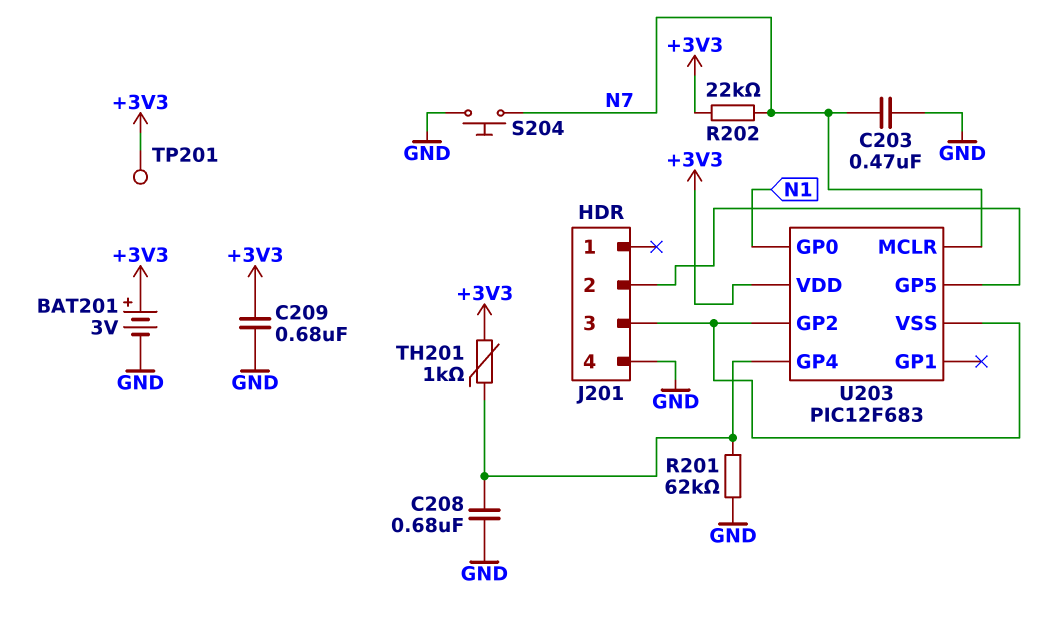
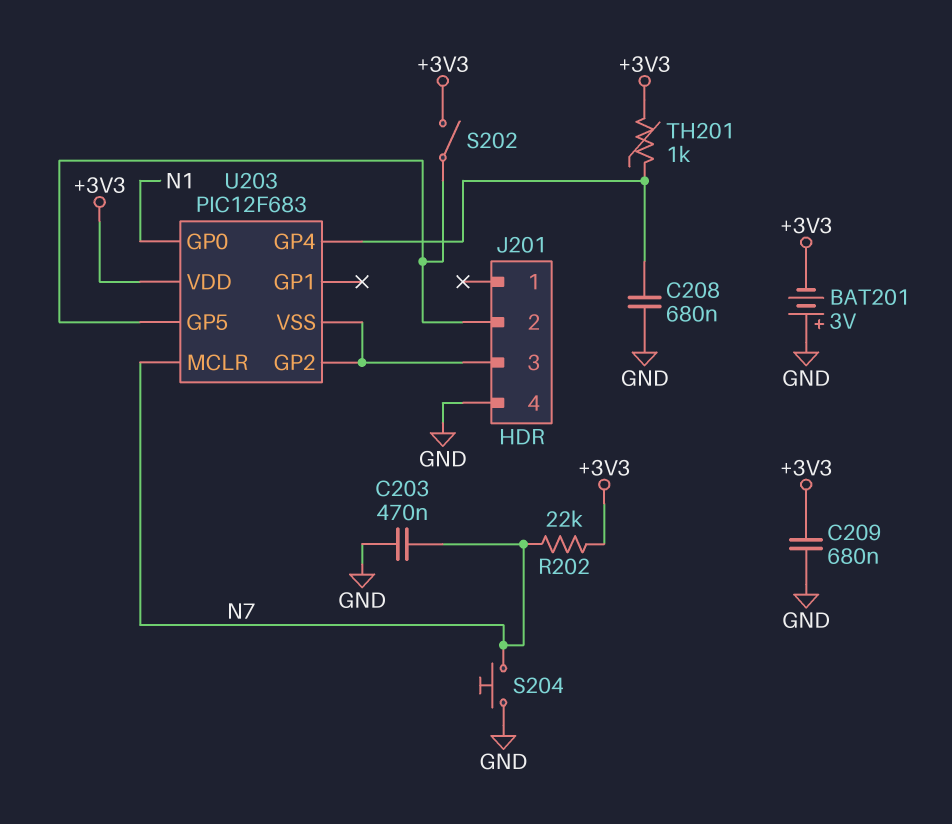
BAT201: 3V (plus +3V3, minus GND) -> 3V (plus GND, minus +3V3)
R201: 62k (GND, U203/GP4) -> none
S202: none -> switch (+3V3, J201/2)
TP201: test point (+3V3) -> none

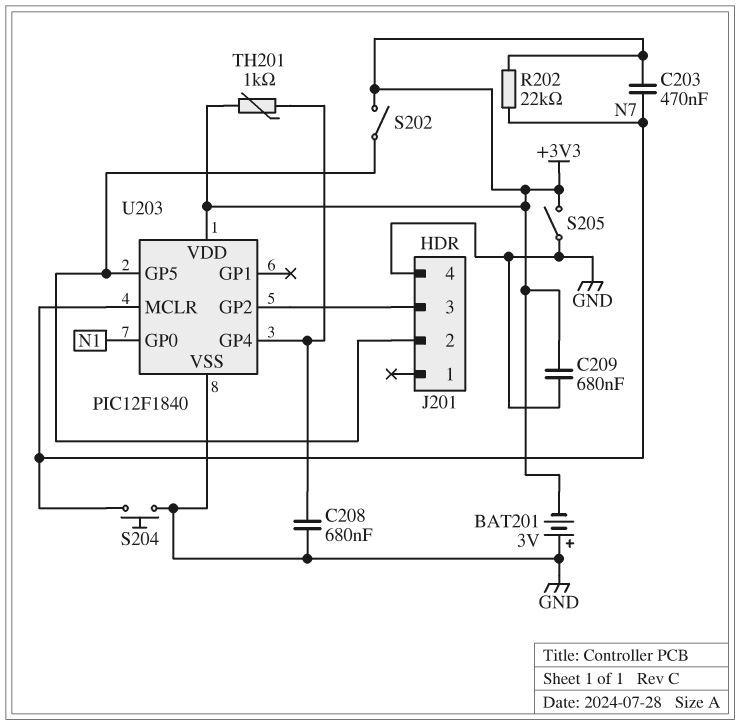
C203: 470nF (GND, N7) -> 470nF (+3V3, N7)
S205: none -> switch (+3V3, GND)
U203: PIC12F683 -> PIC12F1840
U203 pin VSS: J201/3 -> GND

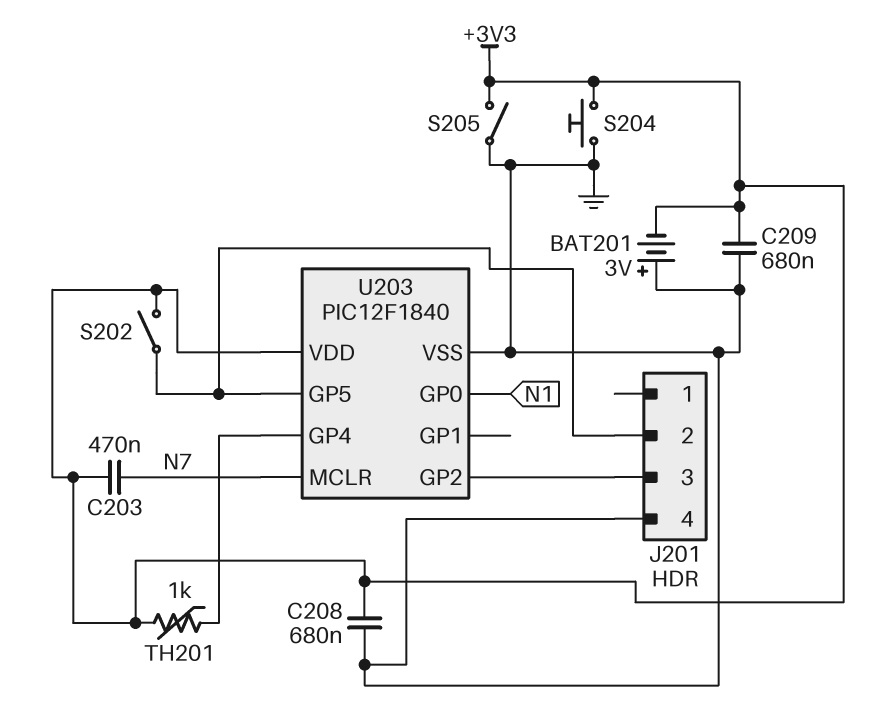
C208: 680nF (GND, U203/GP4) -> 680nF (+3V3, GND)
R202: 22k (+3V3, N7) -> none
S204: button (GND, N7) -> button (+3V3, GND)

